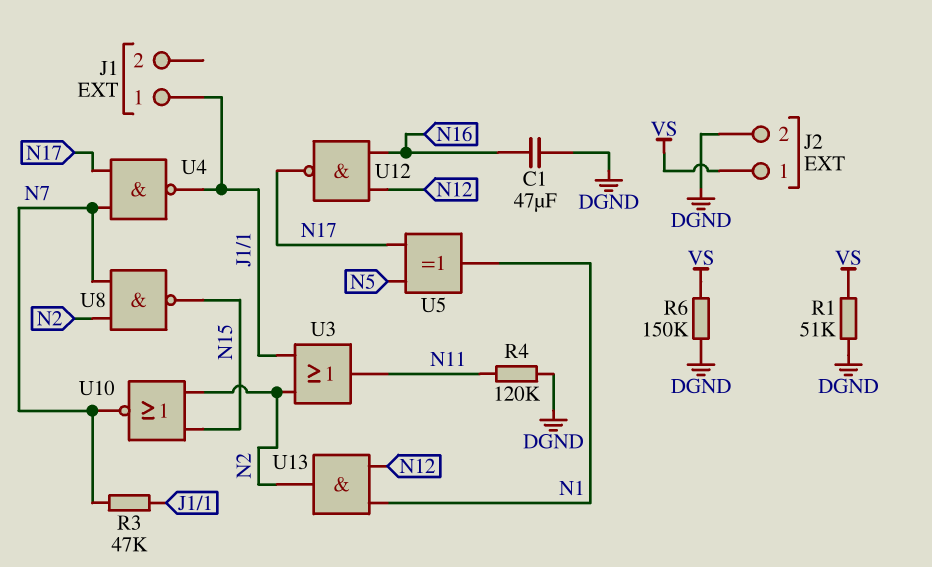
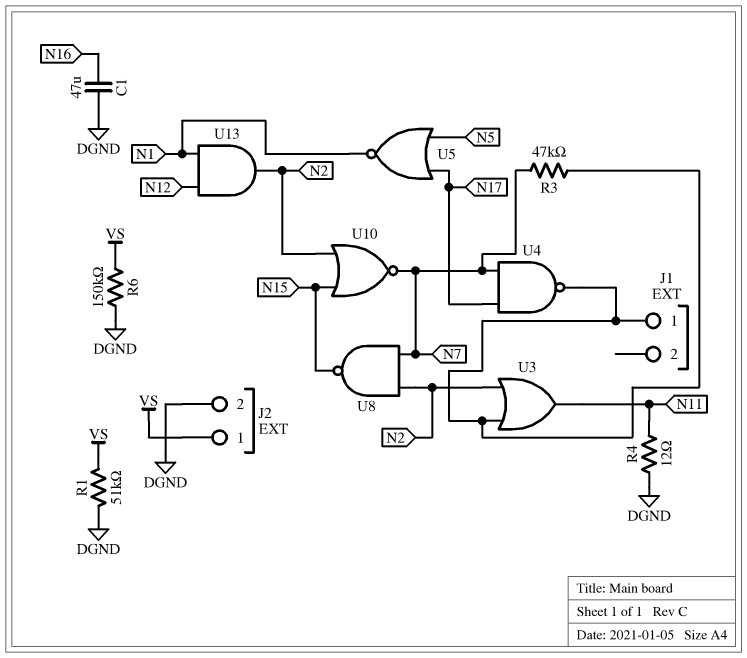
R4: 120k (DGND, N11) -> 12 (DGND, N11)
U5: XOR (in N5, in N17, out N1) -> NOR (in N5, in N17, out N1)
U12: NAND (in N12, in N16, out N17) -> none

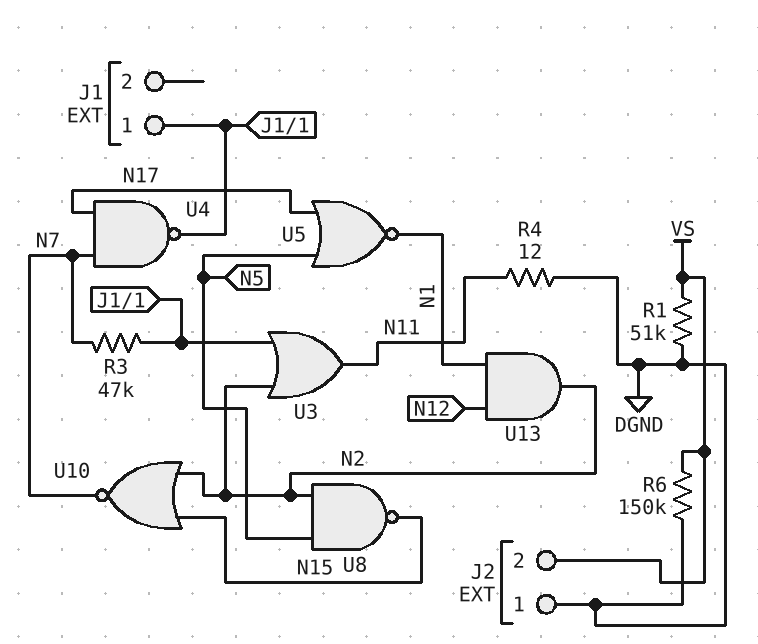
C1: 47uF (DGND, N16) -> none
J2 pin 1: VS -> DGND
J2 pin 2: DGND -> VS
U8: NAND (in N2, in N7, out N15) -> NAND (in N2, in N5, out N15)

